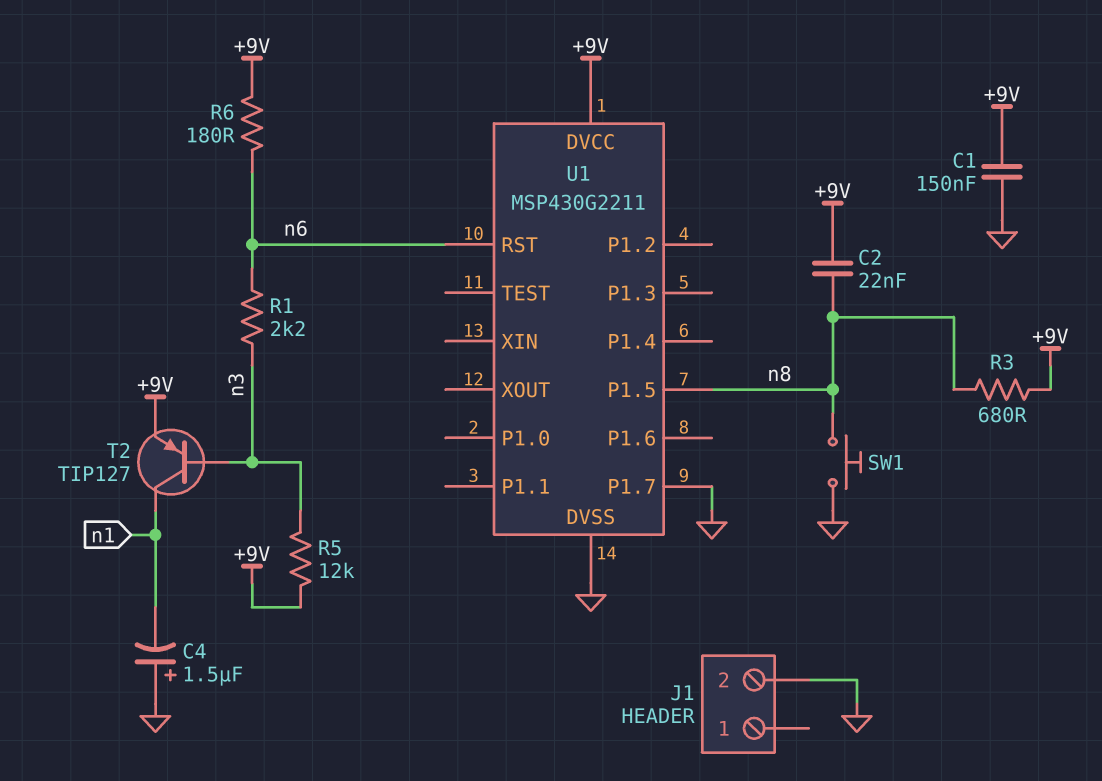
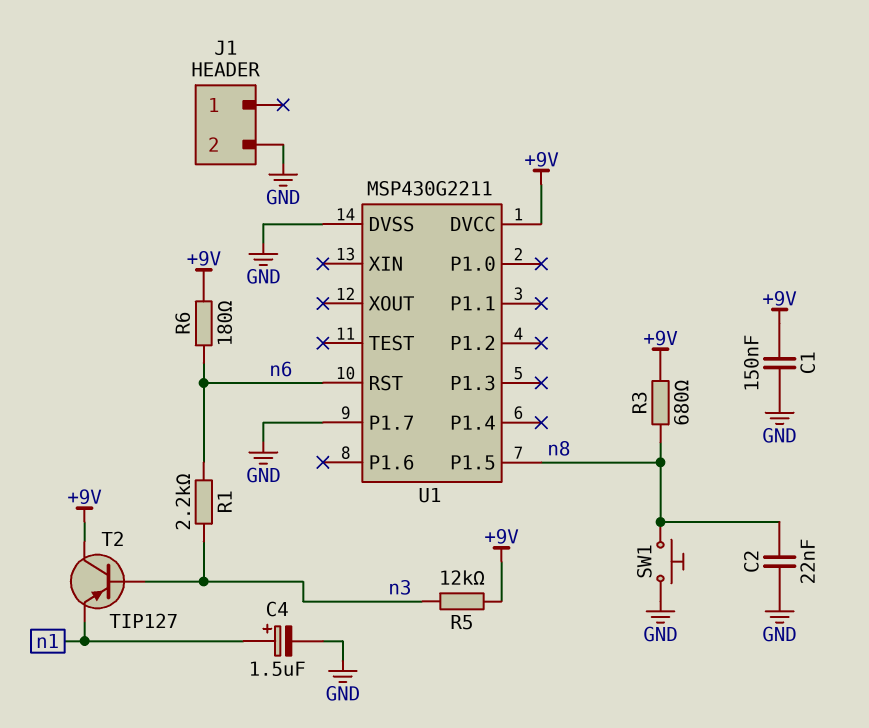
C2: 22nF (+9V, n8) -> 22nF (GND, n8)
C4: 1.5uF (plus GND, minus n1) -> 1.5uF (plus n1, minus GND)
T2: PNP TIP127 (B n3, C n1, E +9V) -> PNP TIP127 (B n3, C +9V, E n1)

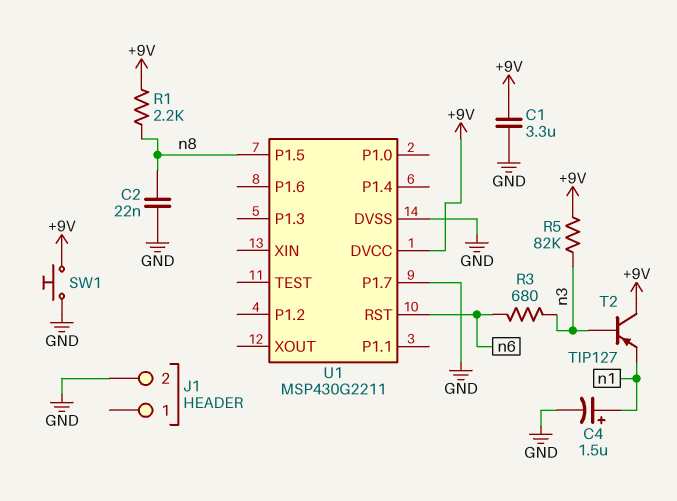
C1: 150nF (+9V, GND) -> 3.3uF (+9V, GND)
R1: 2.2k (n3, n6) -> 2.2k (+9V, n8)
R3: 680 (+9V, n8) -> 680 (n3, n6)
R5: 12k (+9V, n3) -> 82k (+9V, n3)
R6: 180 (+9V, n6) -> none
SW1: button (GND, n8) -> button (+9V, GND)

